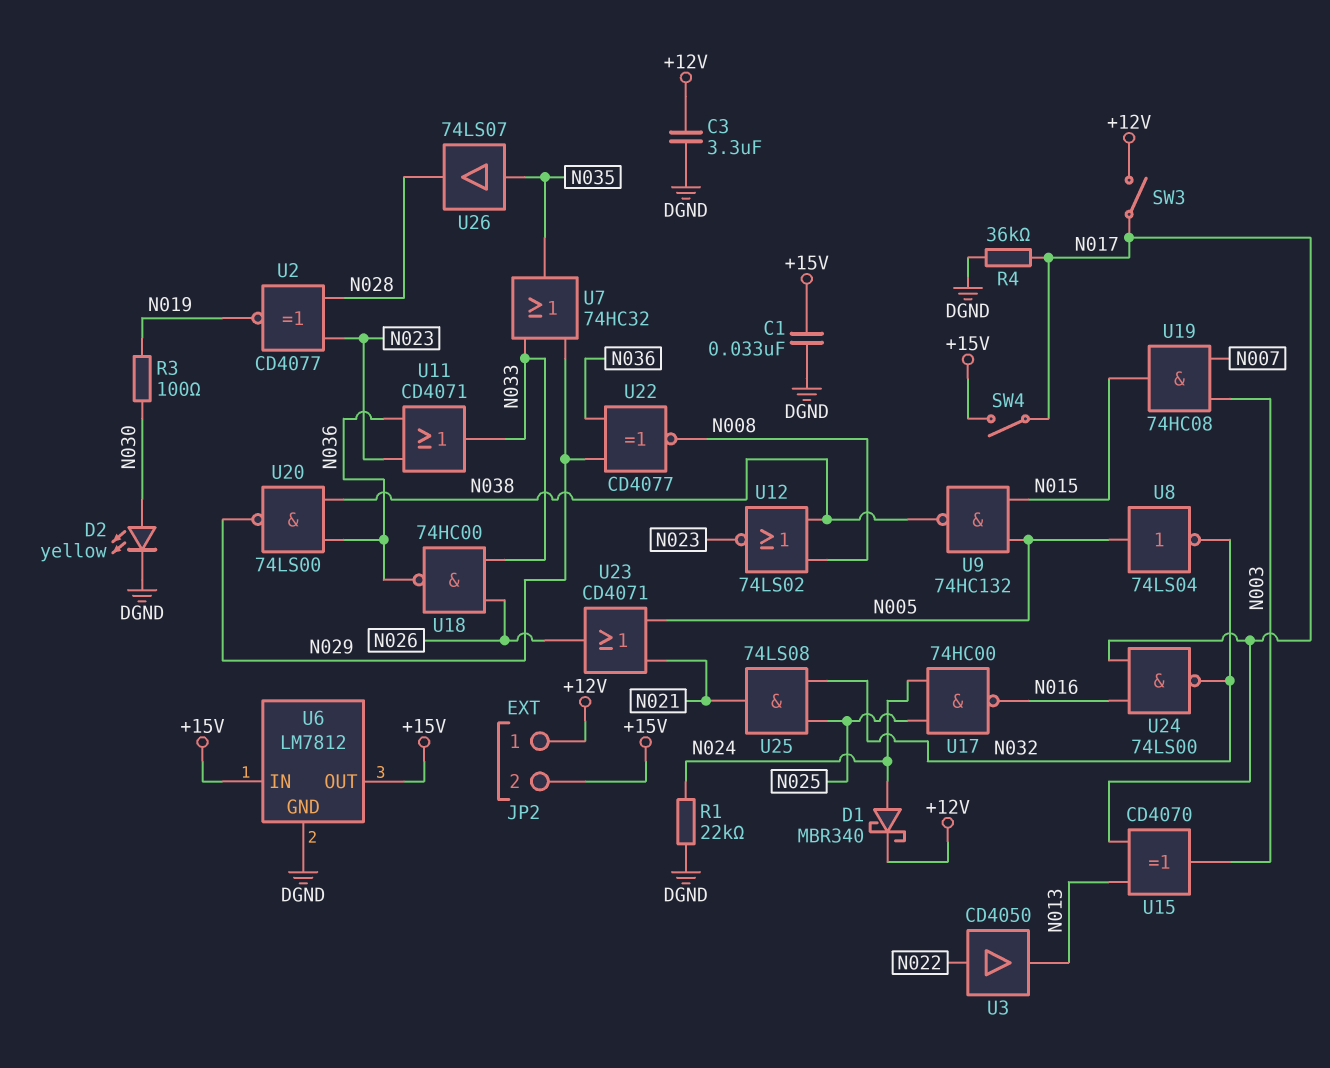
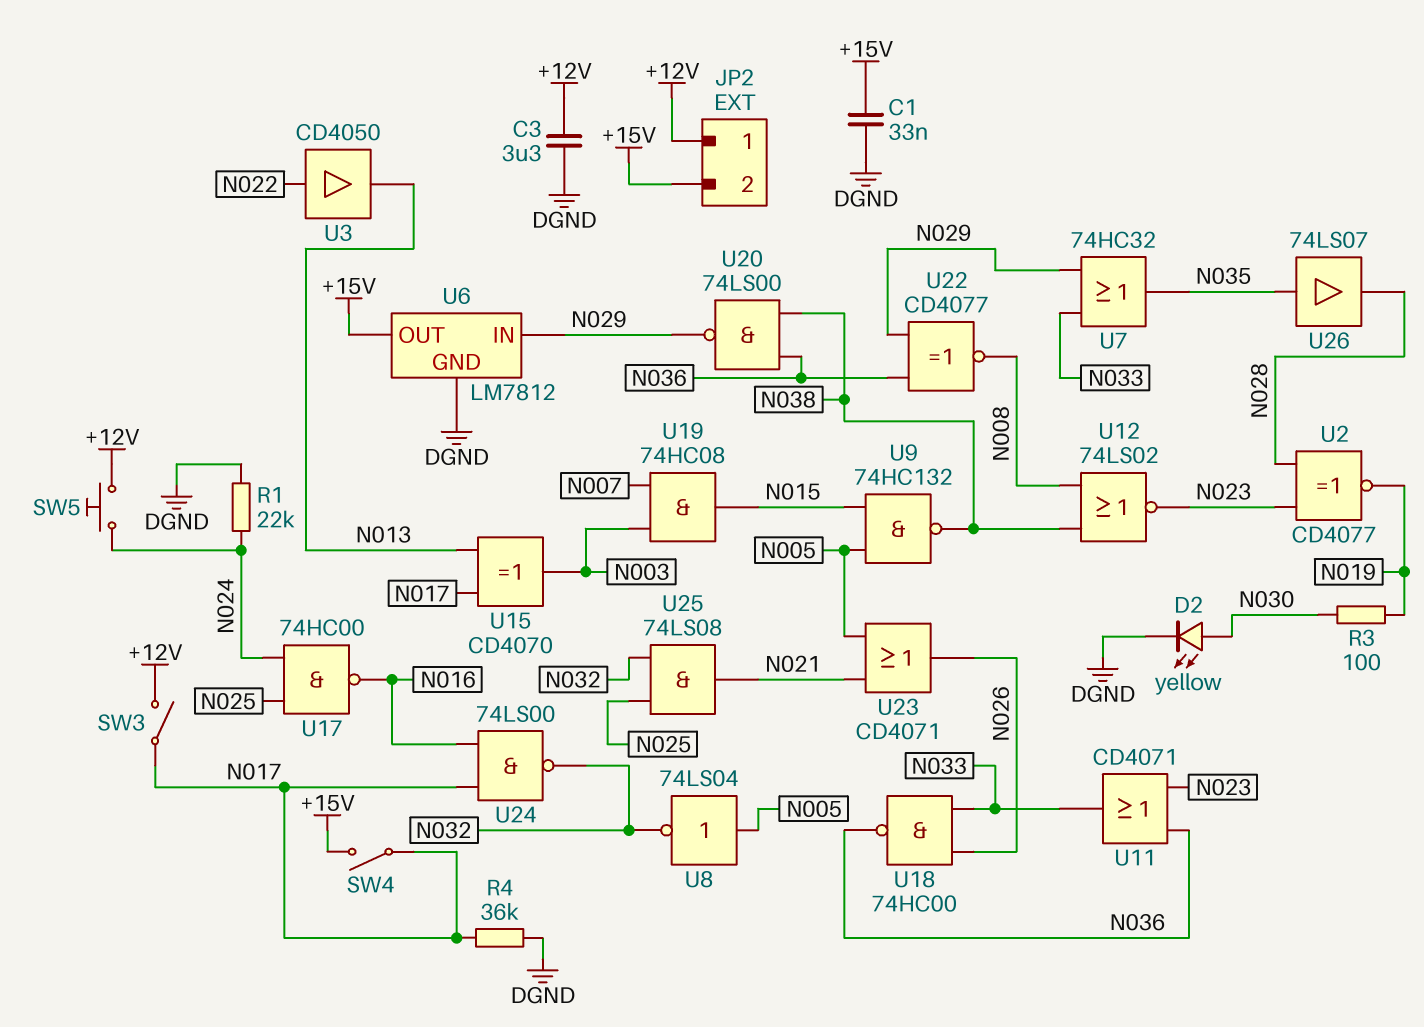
D1: schottky MBR340 (A N024, K +12V) -> none
SW5: none -> button (+12V, N024)
U6 pin IN: +15V -> N029

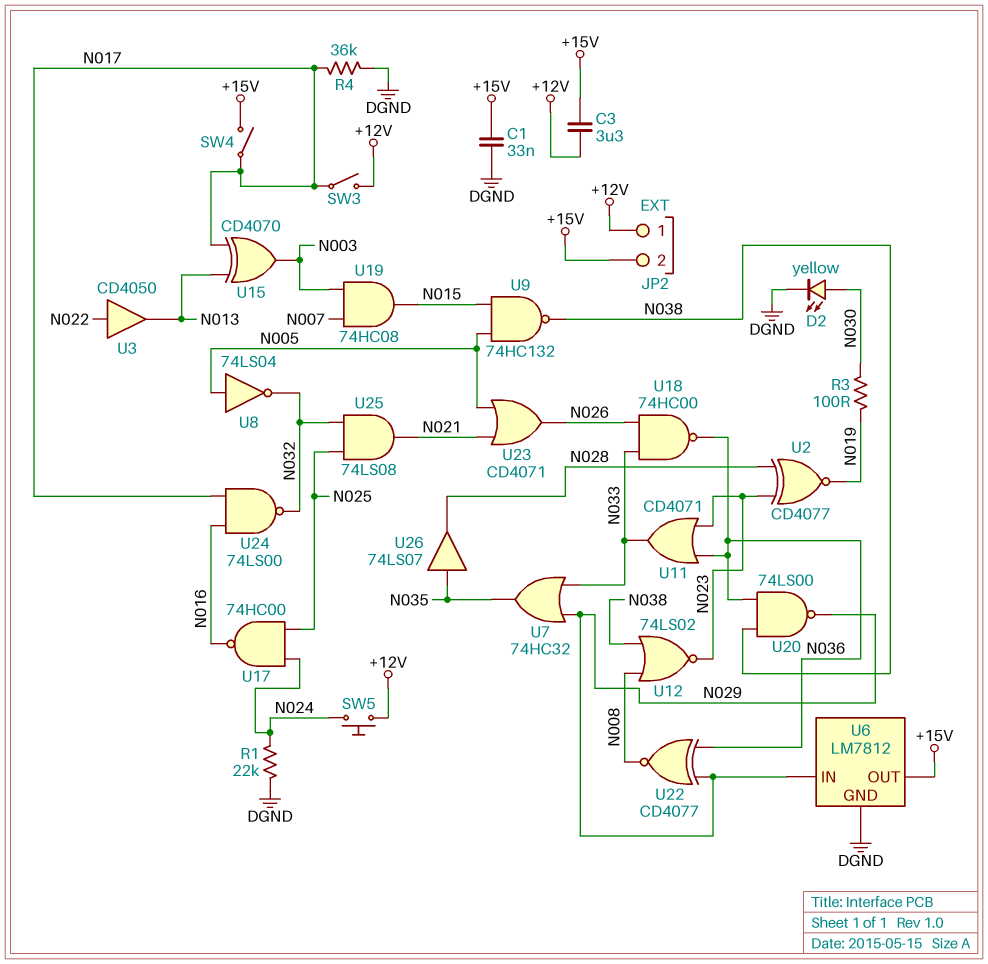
C3: 3.3uF (+12V, DGND) -> 3.3uF (+12V, +15V)

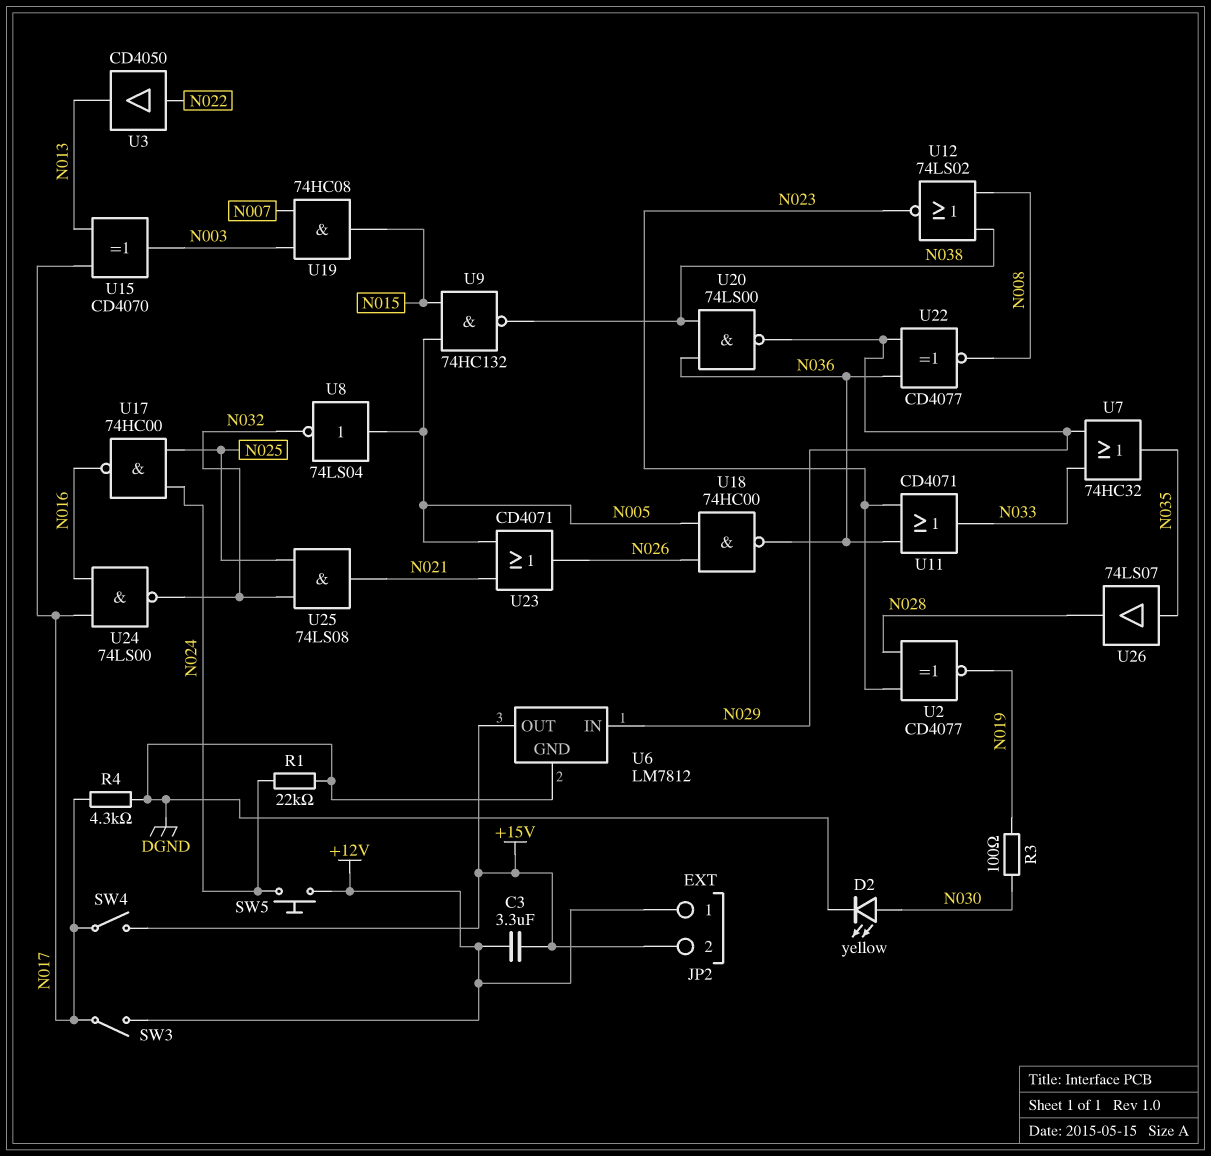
C1: 33nF (+15V, DGND) -> none
R4: 36k (DGND, N017) -> 4.3k (DGND, N017)
U18: NAND 74HC00 (in N026, in N033, out N036) -> NAND 74HC00 (in N005, in N026, out N036)

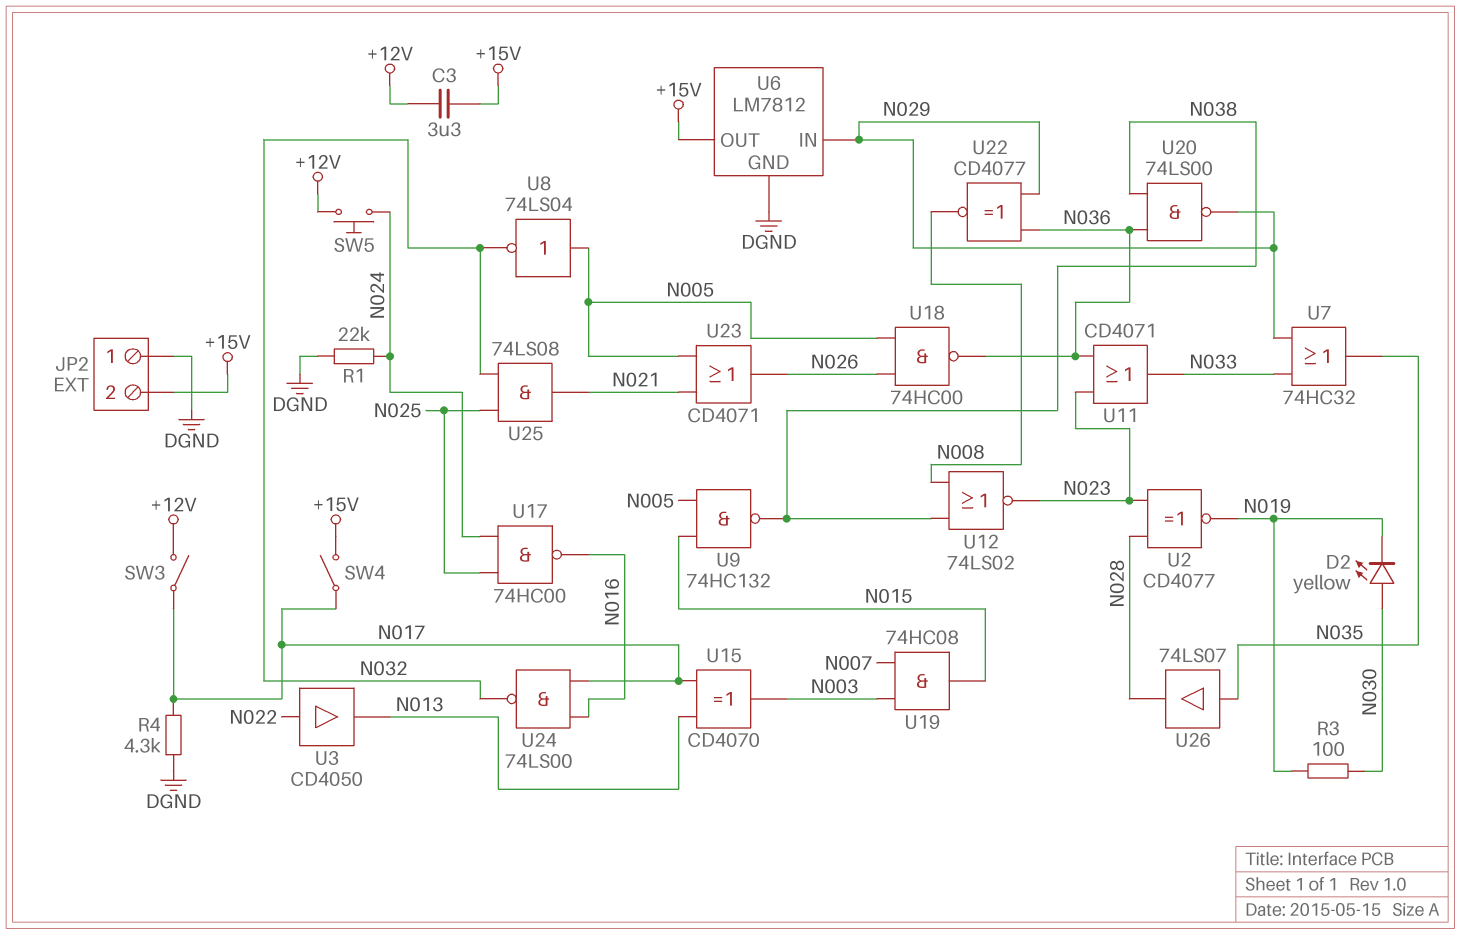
D2: LED yellow (A N030, K DGND) -> LED yellow (A N030, K N019)
JP2 pin 1: +12V -> DGND

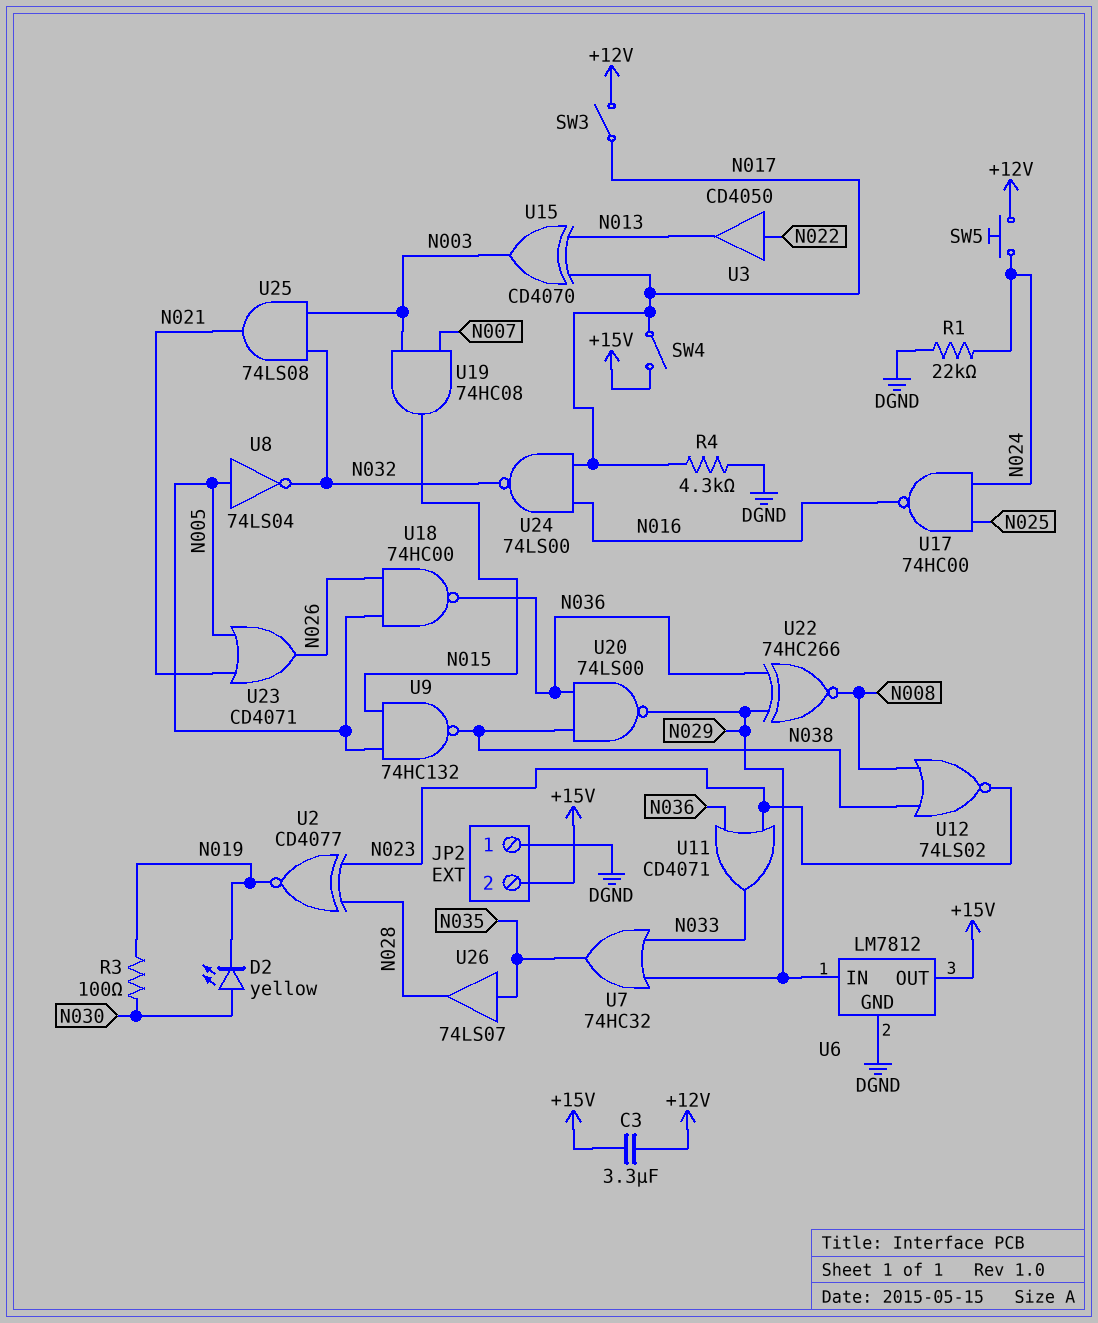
U22: XNOR CD4077 (in N029, in N036, out N008) -> XNOR 74HC266 (in N029, in N036, out N008)
U25: AND 74LS08 (in N025, in N032, out N021) -> AND 74LS08 (in N003, in N032, out N021)

